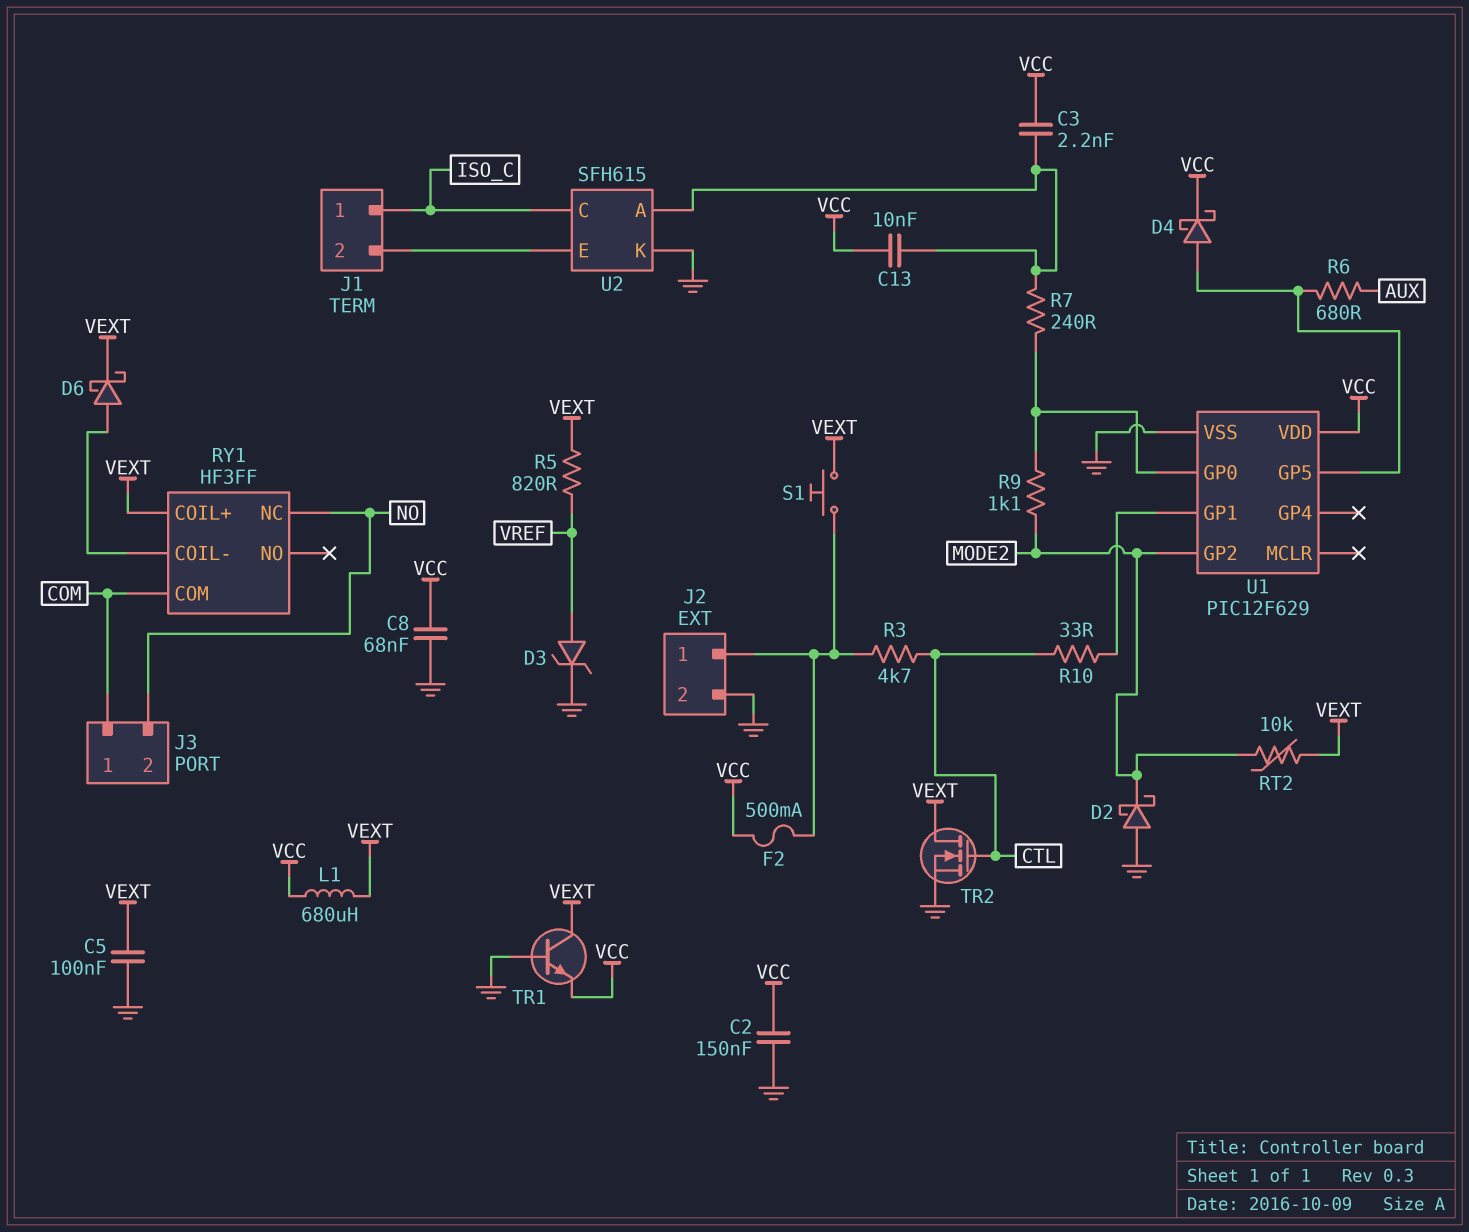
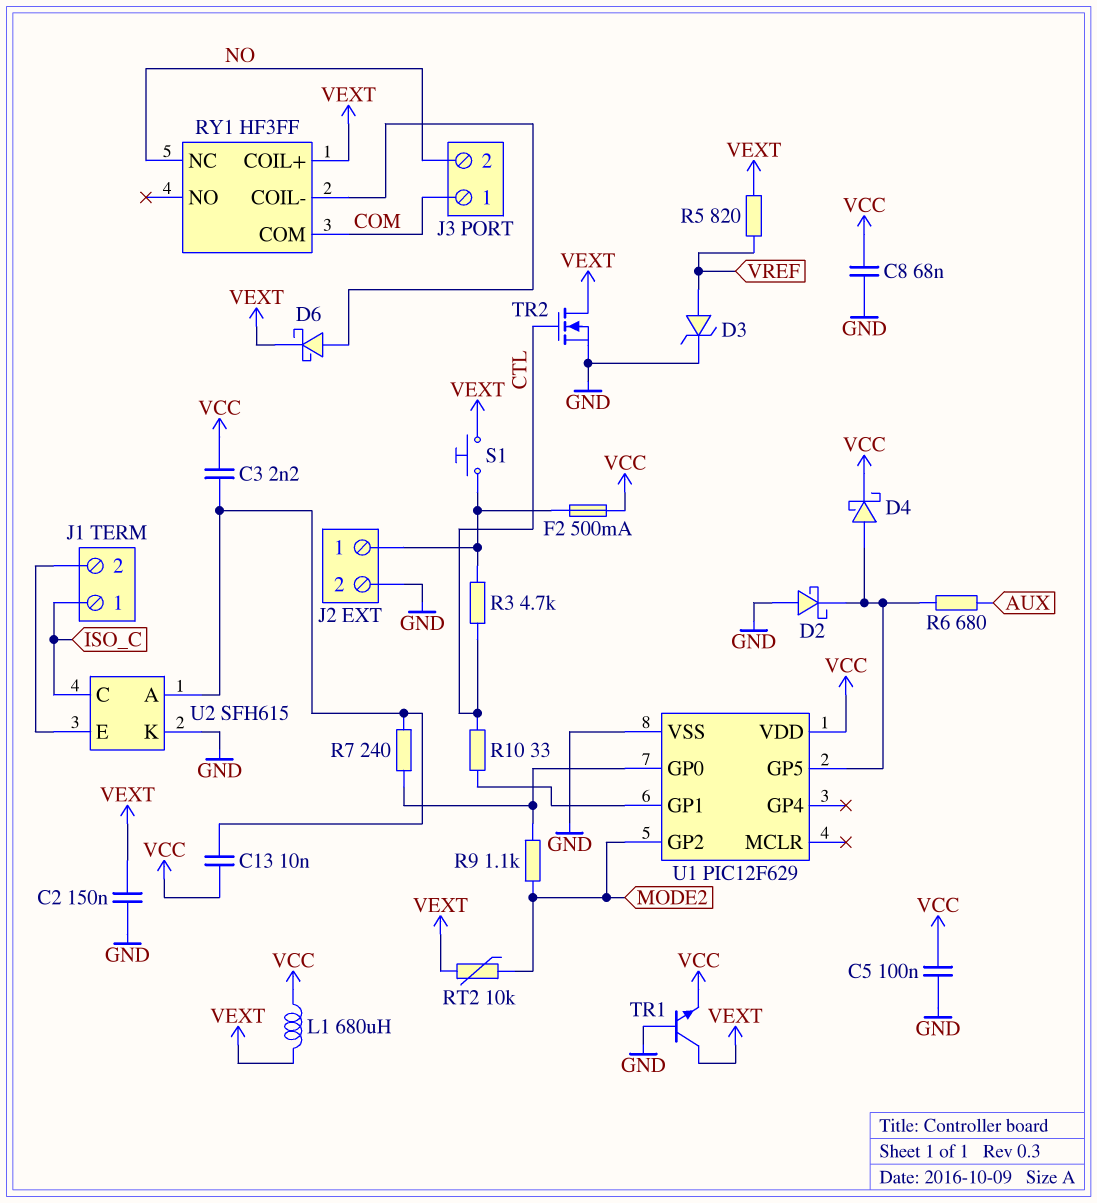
C2: 150nF (GND, VCC) -> 150nF (GND, VEXT)
C5: 100nF (GND, VEXT) -> 100nF (GND, VCC)
D2: schottky (A GND, K MODE2) -> schottky (A GND, K U1/GP5)

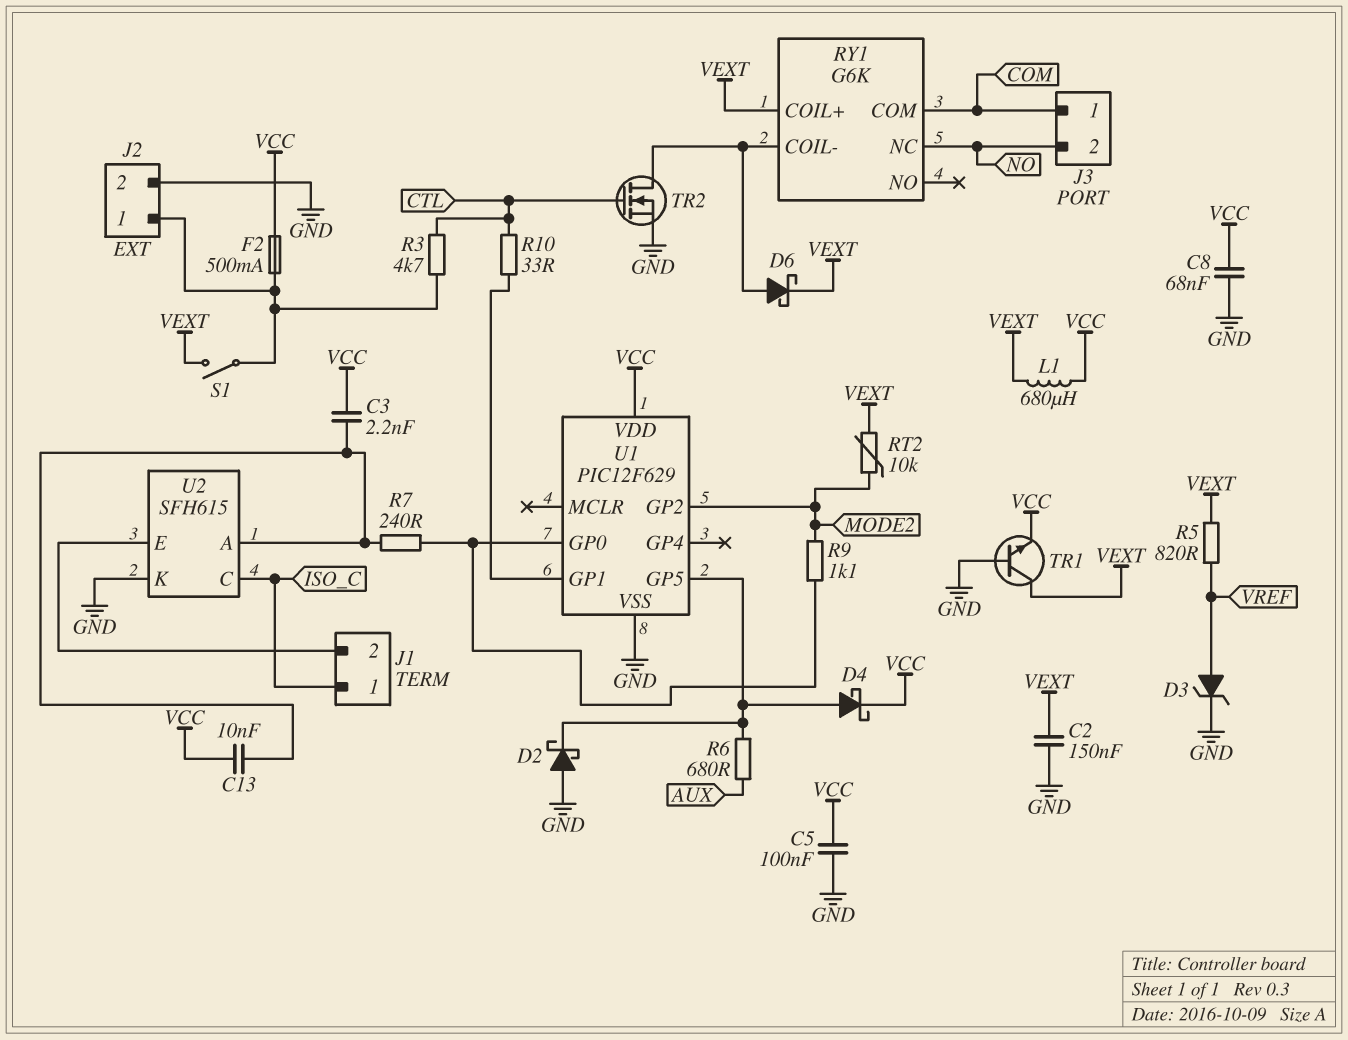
RY1: HF3FF -> G6K
S1: button (J2/1, VEXT) -> switch (J2/1, VEXT)
TR2: NMOS (G CTL, D VEXT, S GND) -> NMOS (G CTL, D RY1/COIL-, S GND)

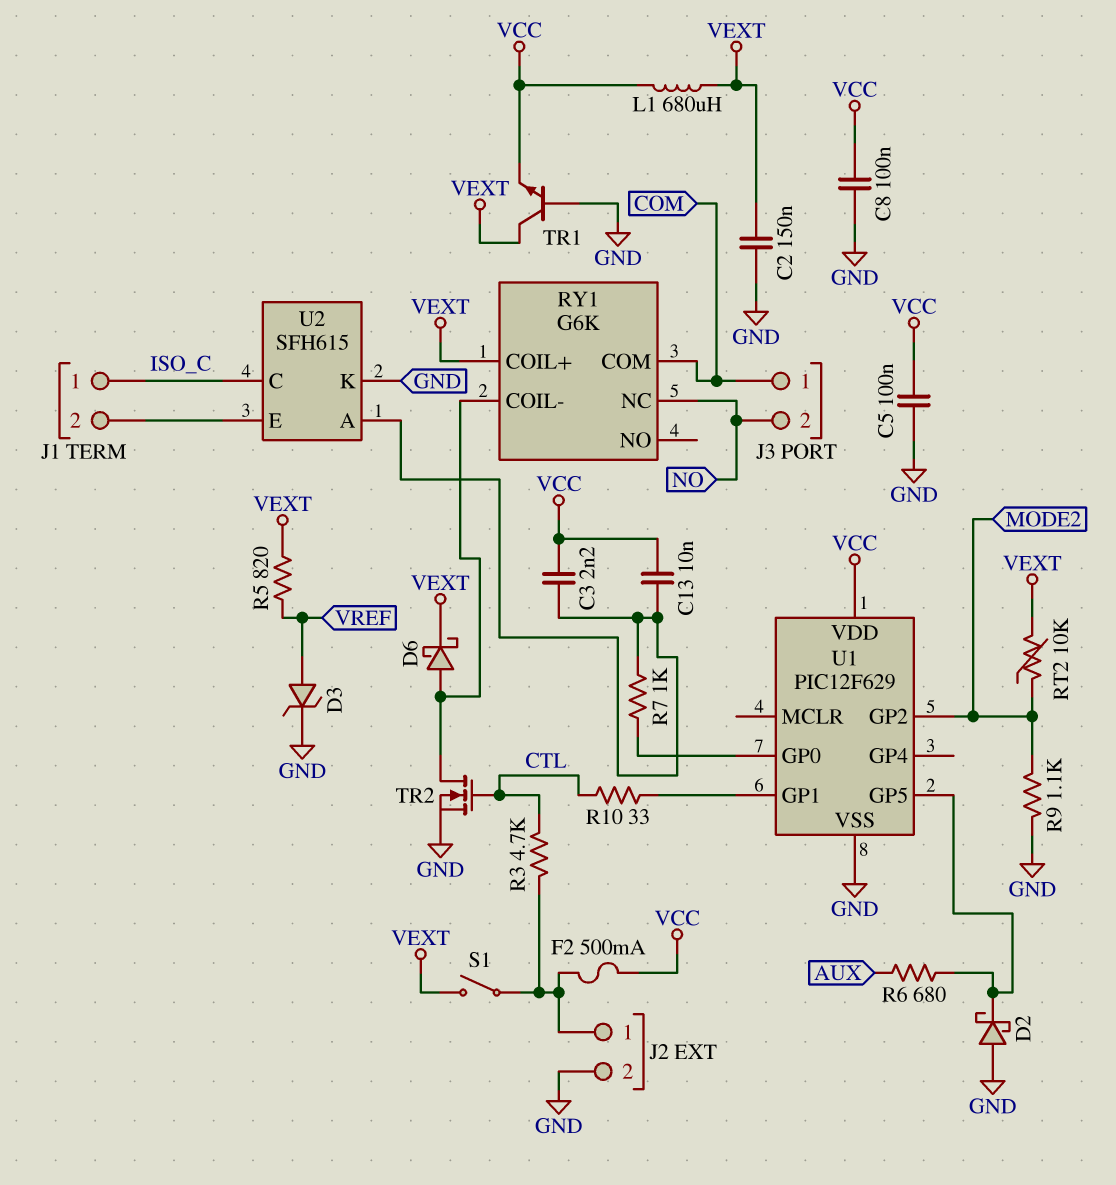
C8: 68nF (GND, VCC) -> 100nF (GND, VCC)
D4: schottky (A U1/GP5, K VCC) -> none
R7: 240 (U1/GP0, U2/A) -> 1k (U1/GP0, U2/A)
R9: 1.1k (MODE2, U1/GP0) -> 1.1k (GND, MODE2)

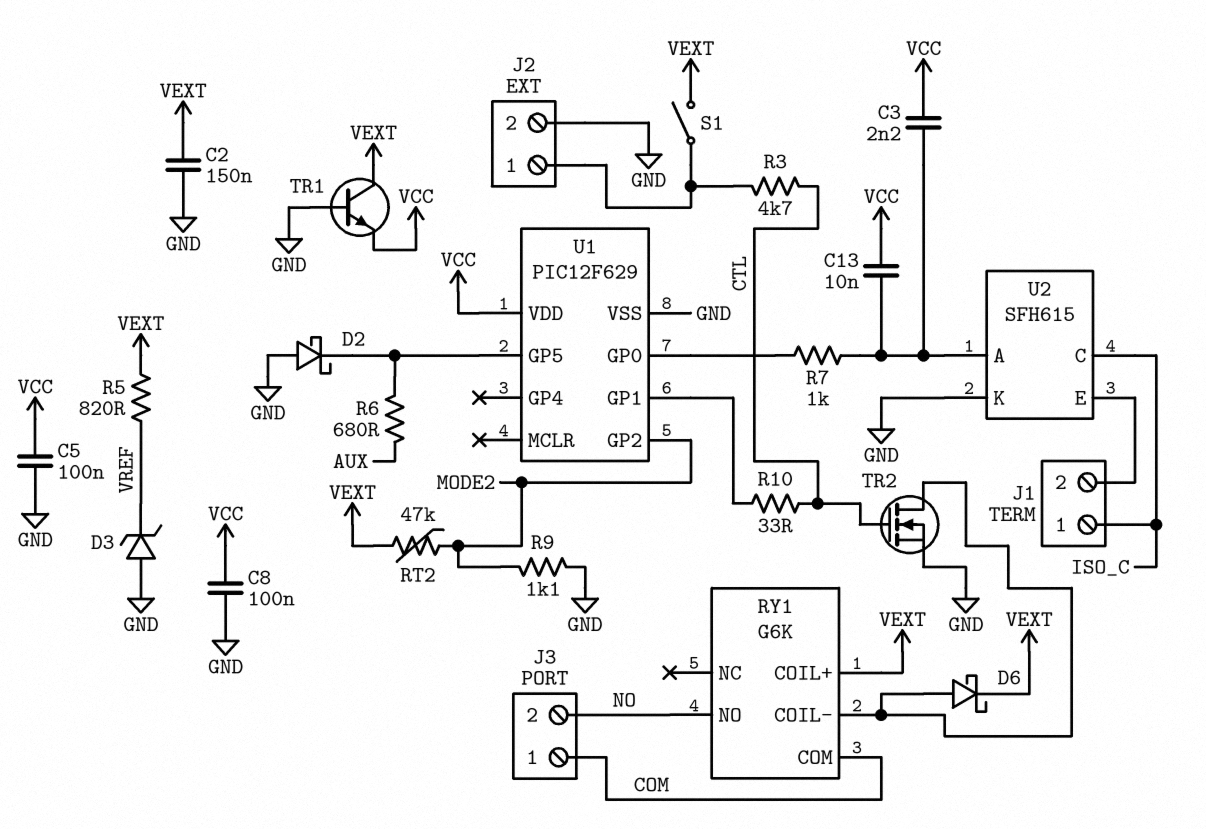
D3: zener (A VREF, K GND) -> zener (A GND, K VREF)
F2: 500mA (J2/1, VCC) -> none
L1: 680uH (VCC, VEXT) -> none
RT2: 10k (MODE2, VEXT) -> 47k (MODE2, VEXT)
RY1 pin NC: NO -> none
RY1 pin NO: none -> NO

